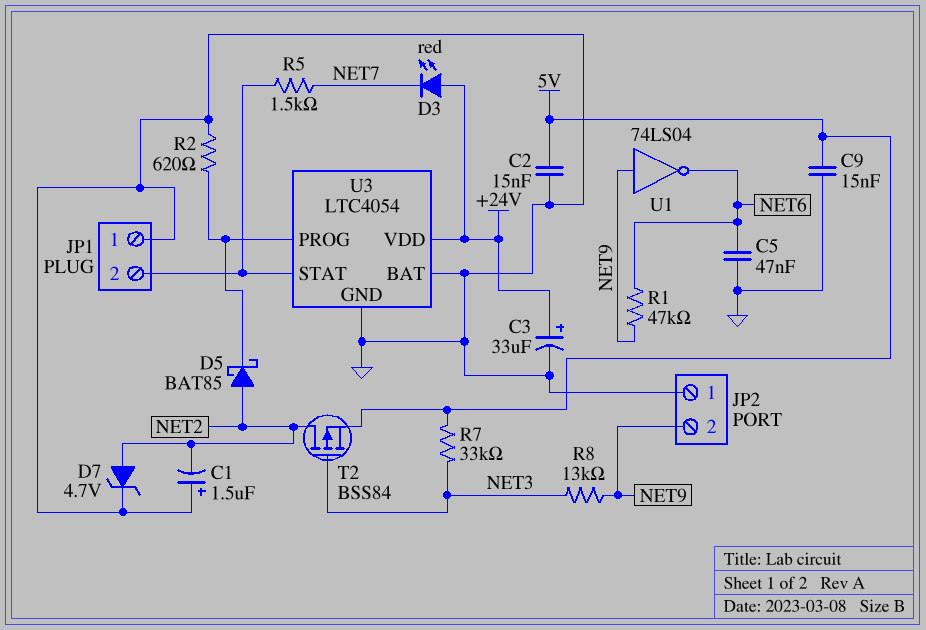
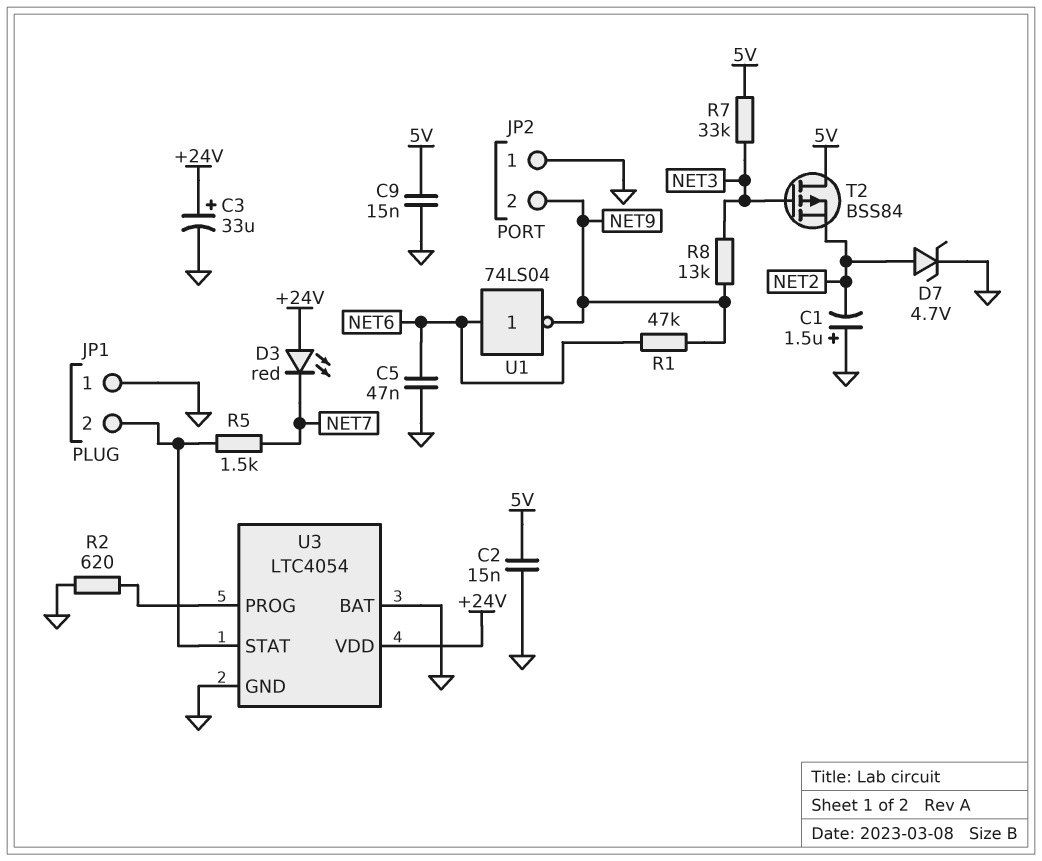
D5: schottky BAT85 (A NET2, K U3/PROG) -> none
T2: PMOS BSS84 (G NET3, D NET2, S 5V) -> PMOS BSS84 (G NET3, D 5V, S NET2)
U1: NOT 74LS04 (in NET9, out NET6) -> NOT 74LS04 (in NET6, out NET9)

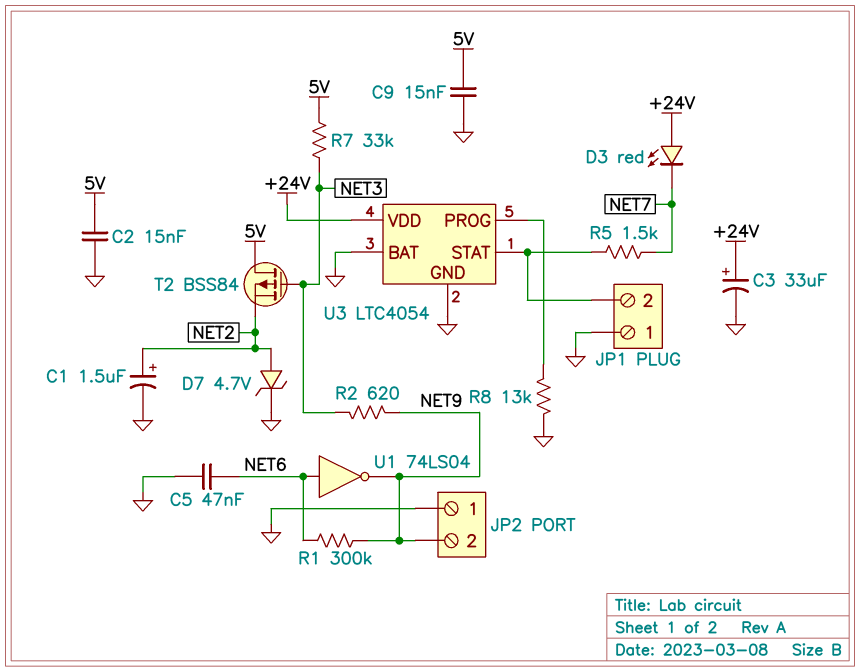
C1: 1.5uF (plus GND, minus NET2) -> 1.5uF (plus NET2, minus GND)
R1: 47k (NET6, NET9) -> 300k (NET6, NET9)
R2: 620 (GND, U3/PROG) -> 620 (NET3, NET9)
R8: 13k (NET3, NET9) -> 13k (GND, U3/PROG)

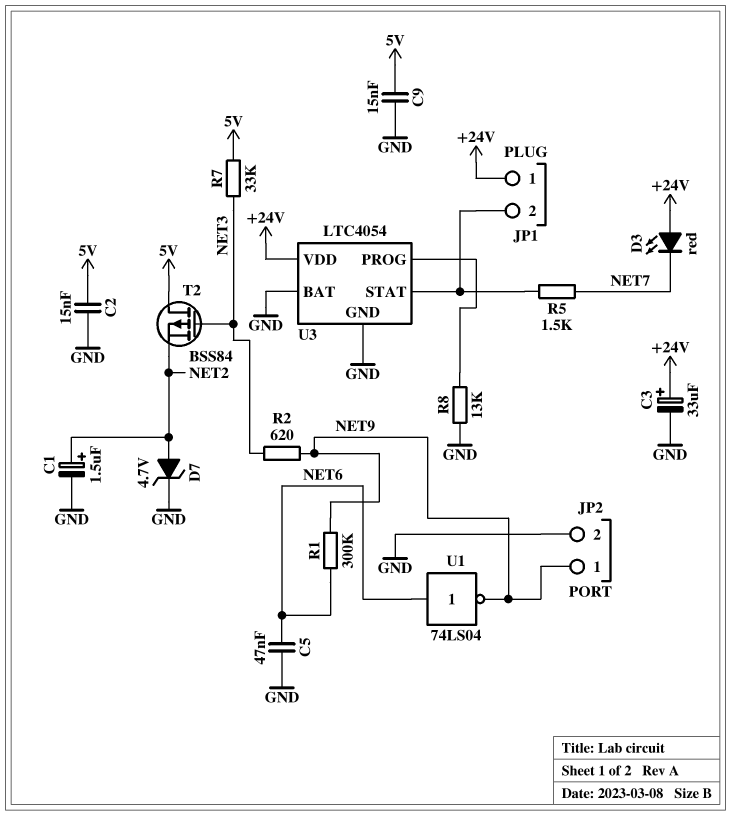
JP1 pin 1: GND -> +24V
JP2 pin 1: GND -> NET9
JP2 pin 2: NET9 -> GND

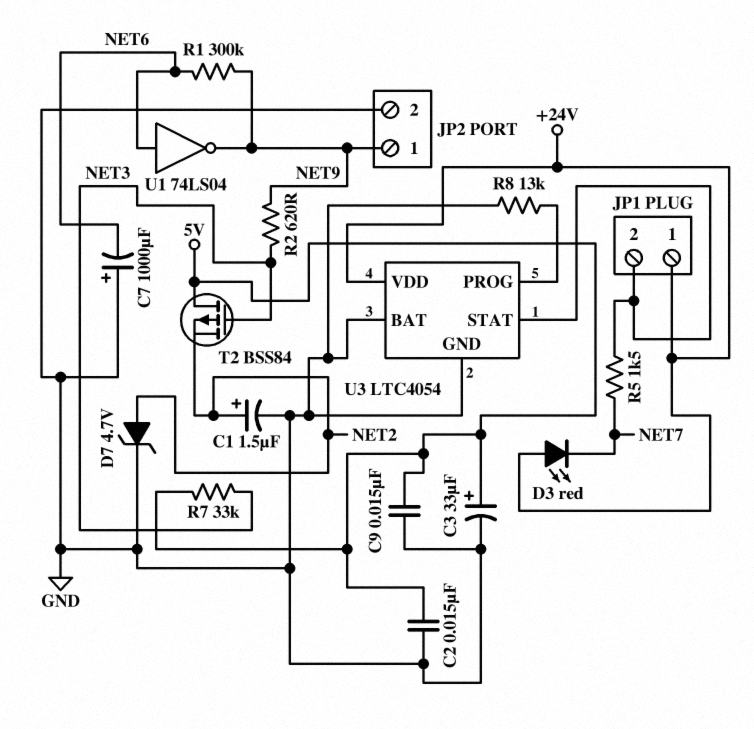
C3: 33uF (plus +24V, minus GND) -> 33uF (plus 5V, minus GND)
C5: 47nF (GND, NET6) -> none
C7: none -> 1000uF (plus GND, minus NET6)

